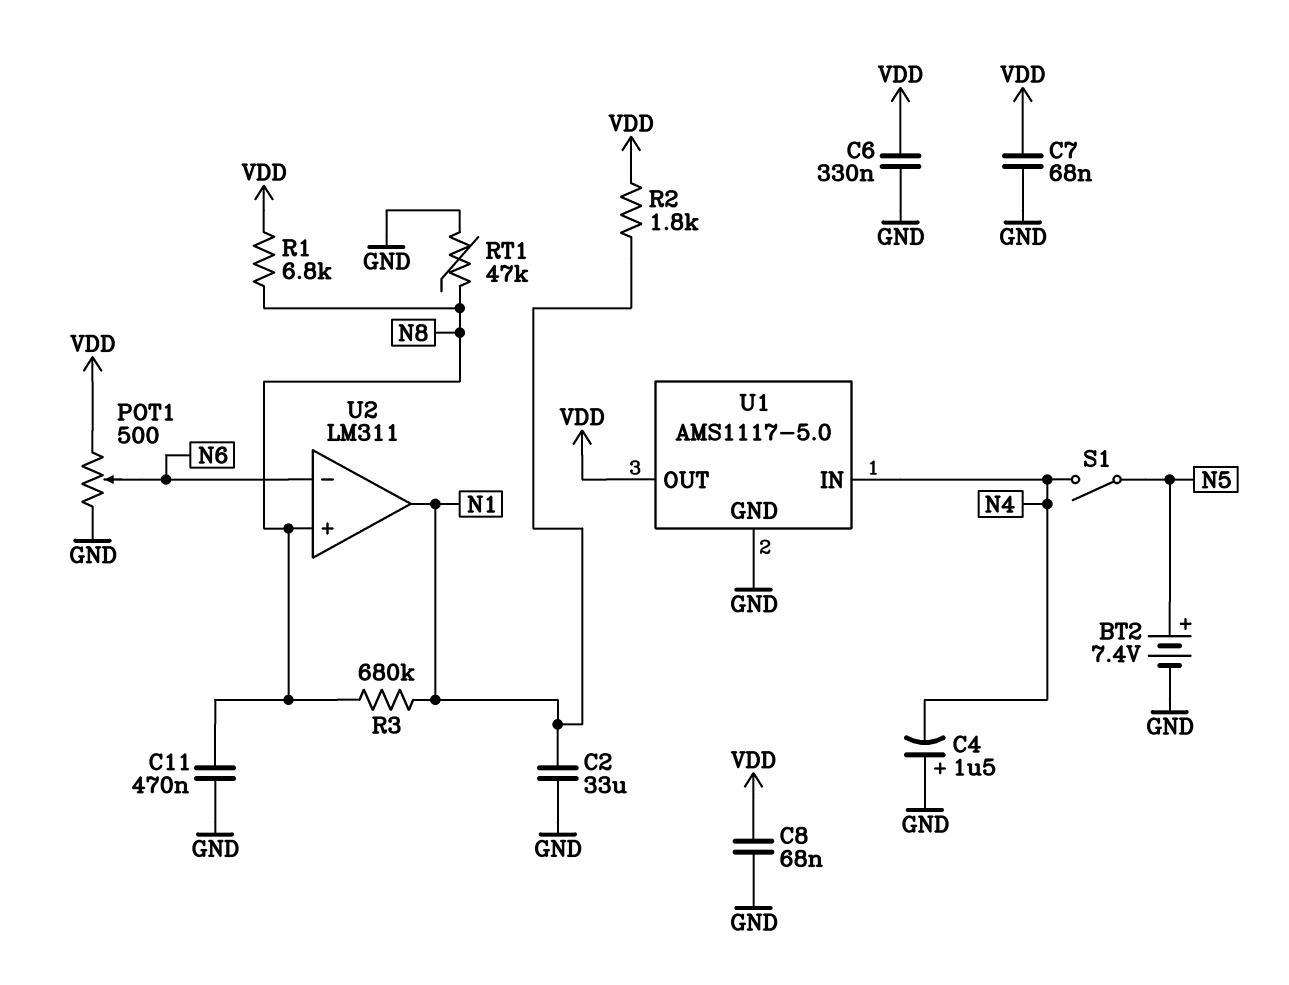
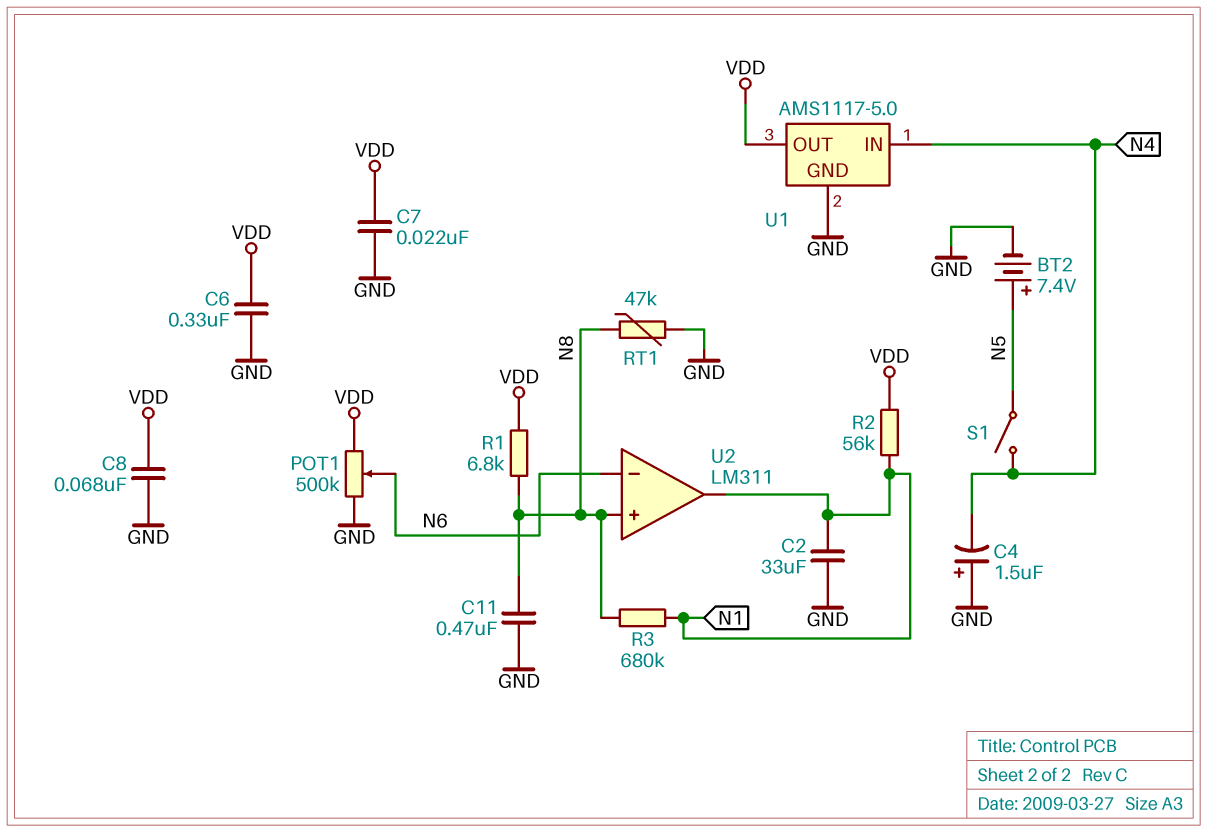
C7: 68nF (GND, VDD) -> 22nF (GND, VDD)
POT1: 500 (GND, VDD, wiper N6) -> 500k (GND, VDD, wiper N6)
R2: 1.8k (N1, VDD) -> 56k (N1, VDD)

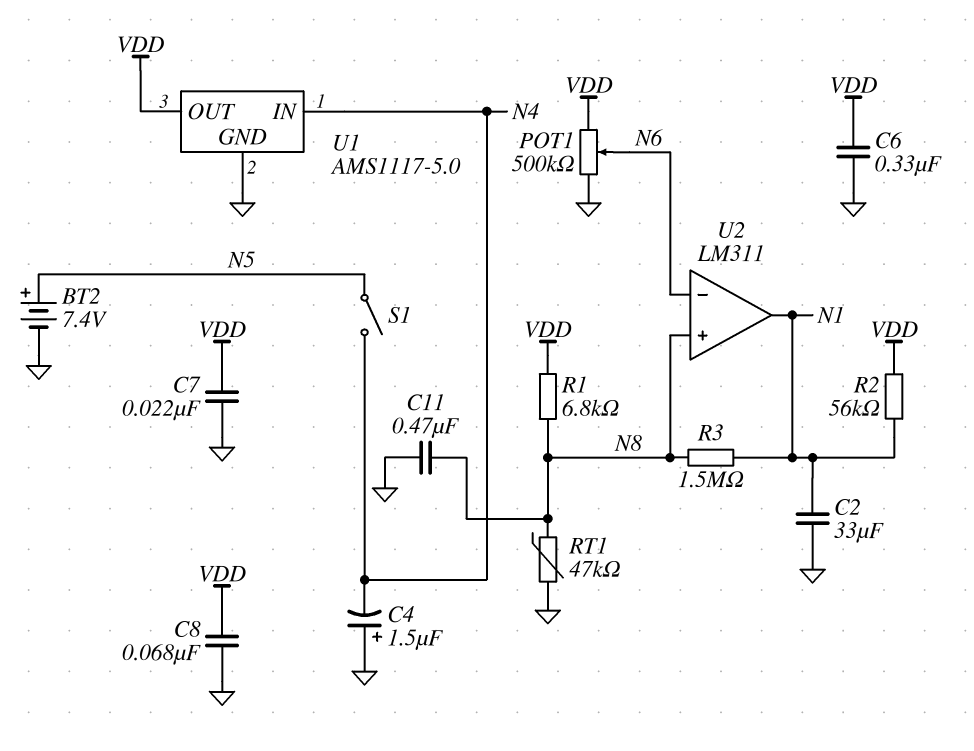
R3: 680k (N1, N8) -> 1.5M (N1, N8)

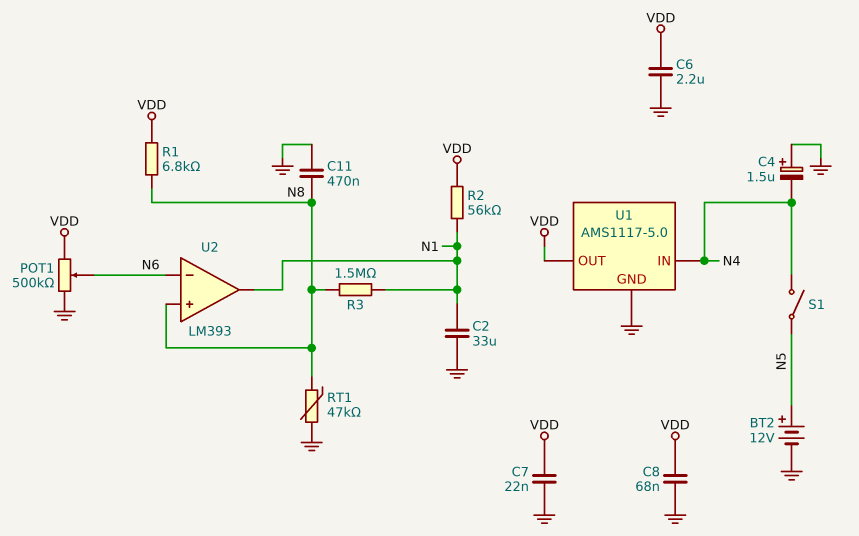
BT2: 7.4V (plus N5, minus GND) -> 12V (plus N5, minus GND)
C6: 330nF (GND, VDD) -> 2.2uF (GND, VDD)
U2: LM311 -> LM393

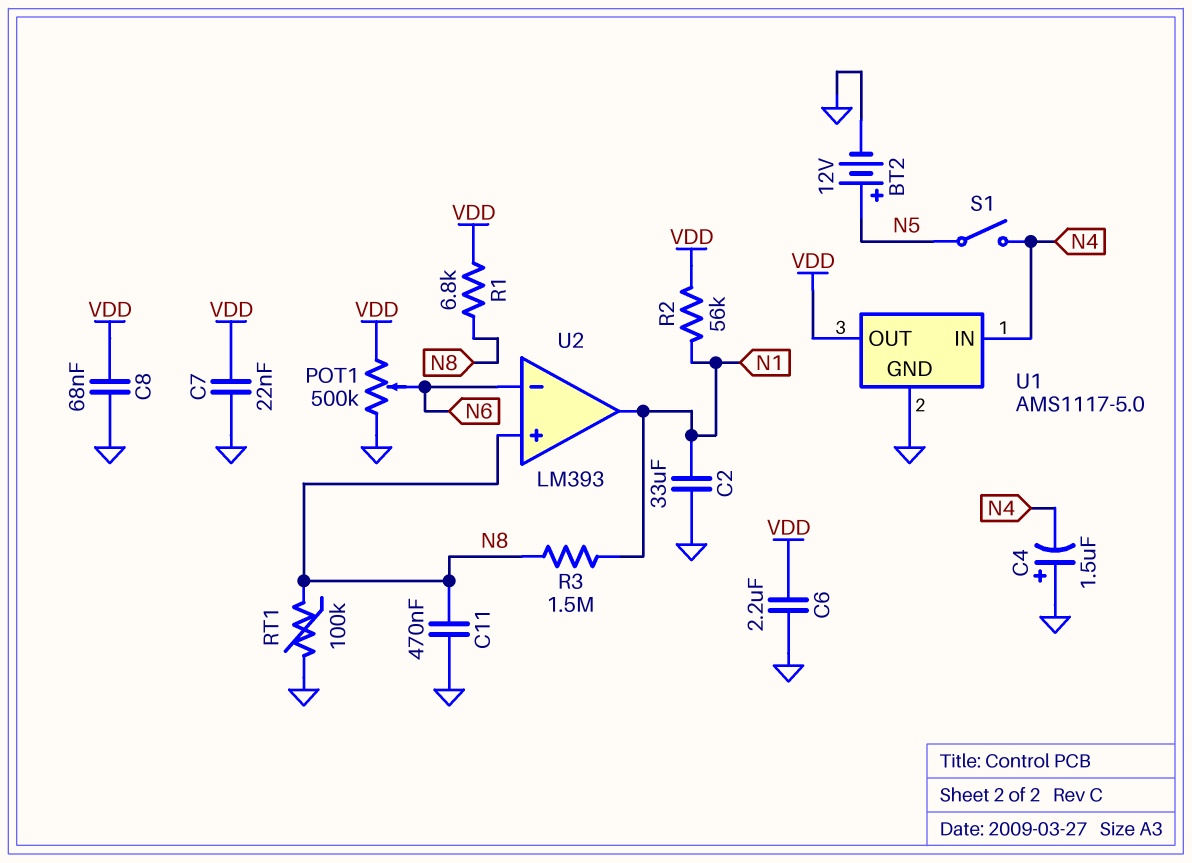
RT1: 47k (GND, N8) -> 100k (GND, N8)

